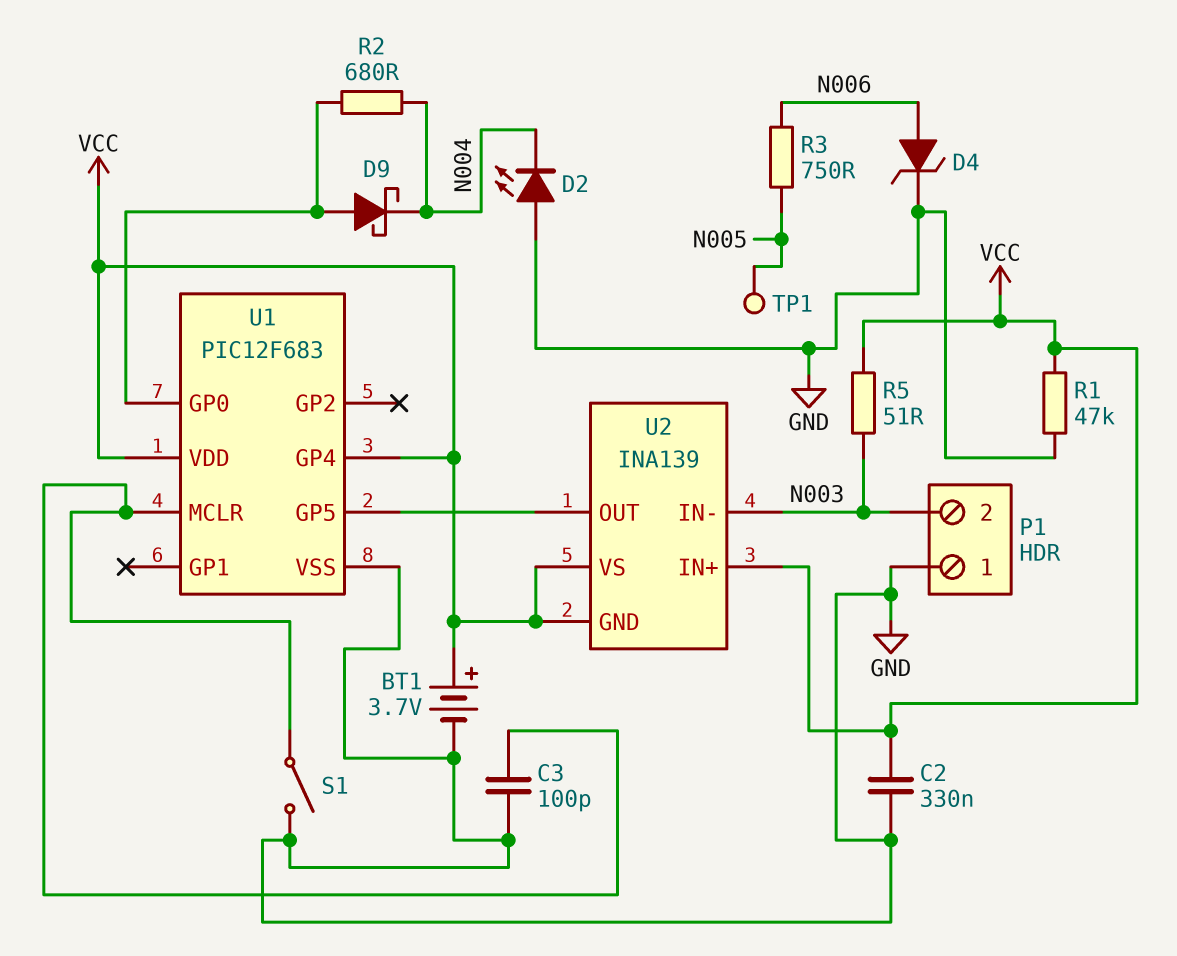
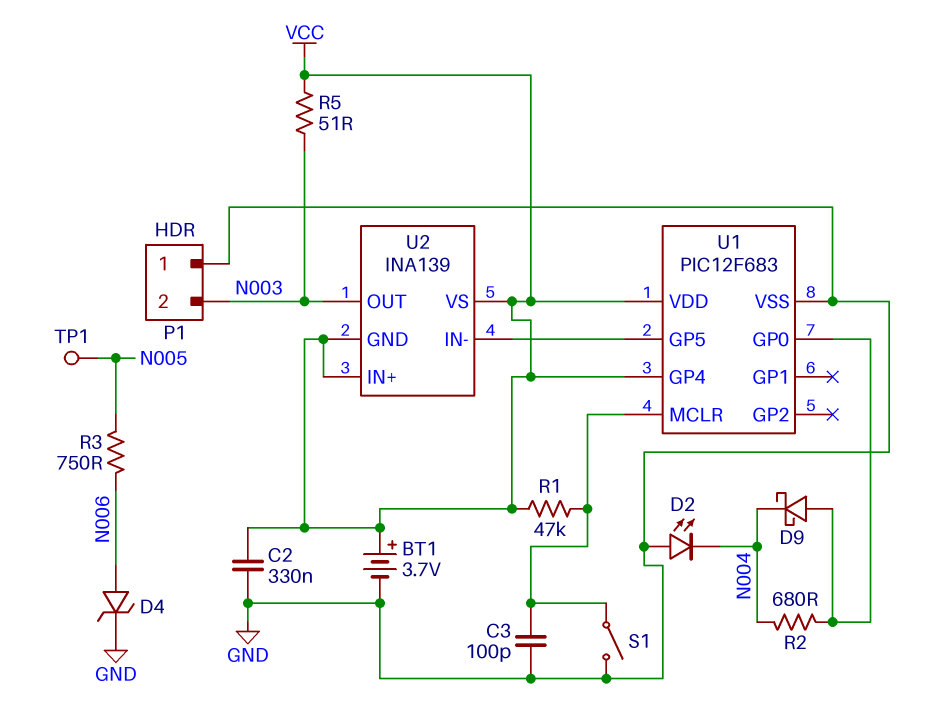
R1: 47k (GND, VCC) -> 47k (U1/MCLR, VCC)
U2 pin IN-: N003 -> U1/GP5
U2 pin OUT: U1/GP5 -> N003

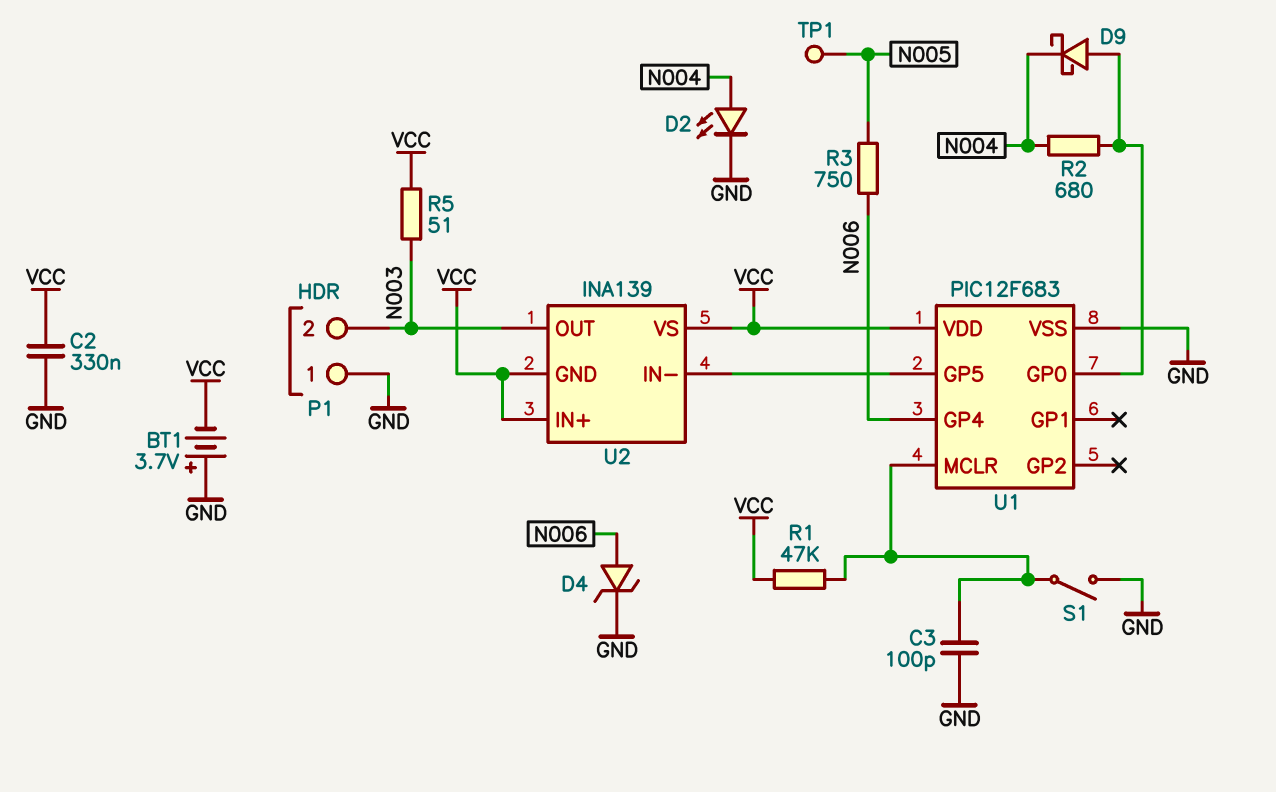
BT1: 3.7V (plus VCC, minus GND) -> 3.7V (plus GND, minus VCC)
D2: LED (A GND, K N004) -> LED (A N004, K GND)
U1 pin GP4: VCC -> N006

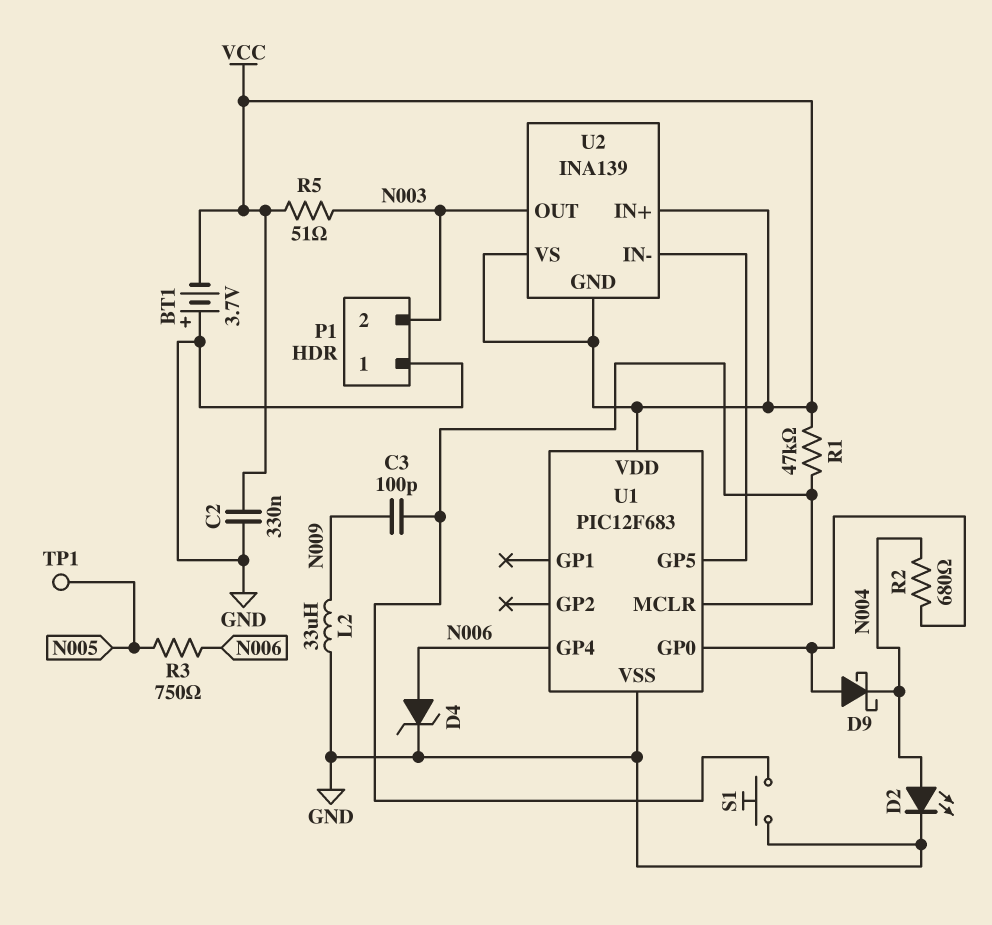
C3: 100pF (GND, U1/MCLR) -> 100pF (N009, U1/MCLR)
L2: none -> 33uH (GND, N009)
S1: switch (GND, U1/MCLR) -> button (GND, U1/MCLR)

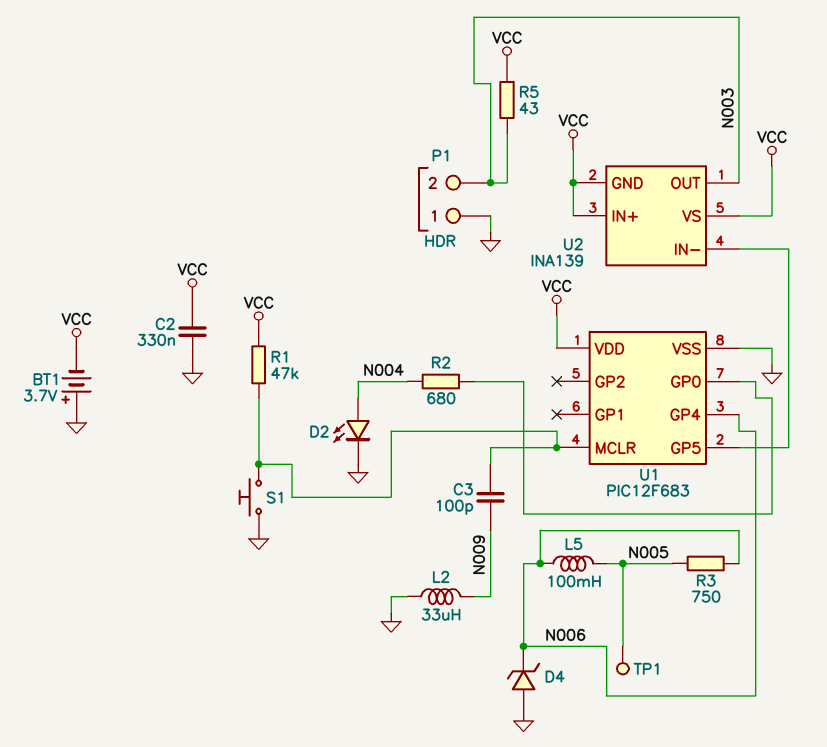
D4: zener (A N006, K GND) -> zener (A GND, K N006)
D9: schottky (A U1/GP0, K N004) -> none
L5: none -> 100mH (N005, N006)
R5: 51 (N003, VCC) -> 43 (N003, VCC)

